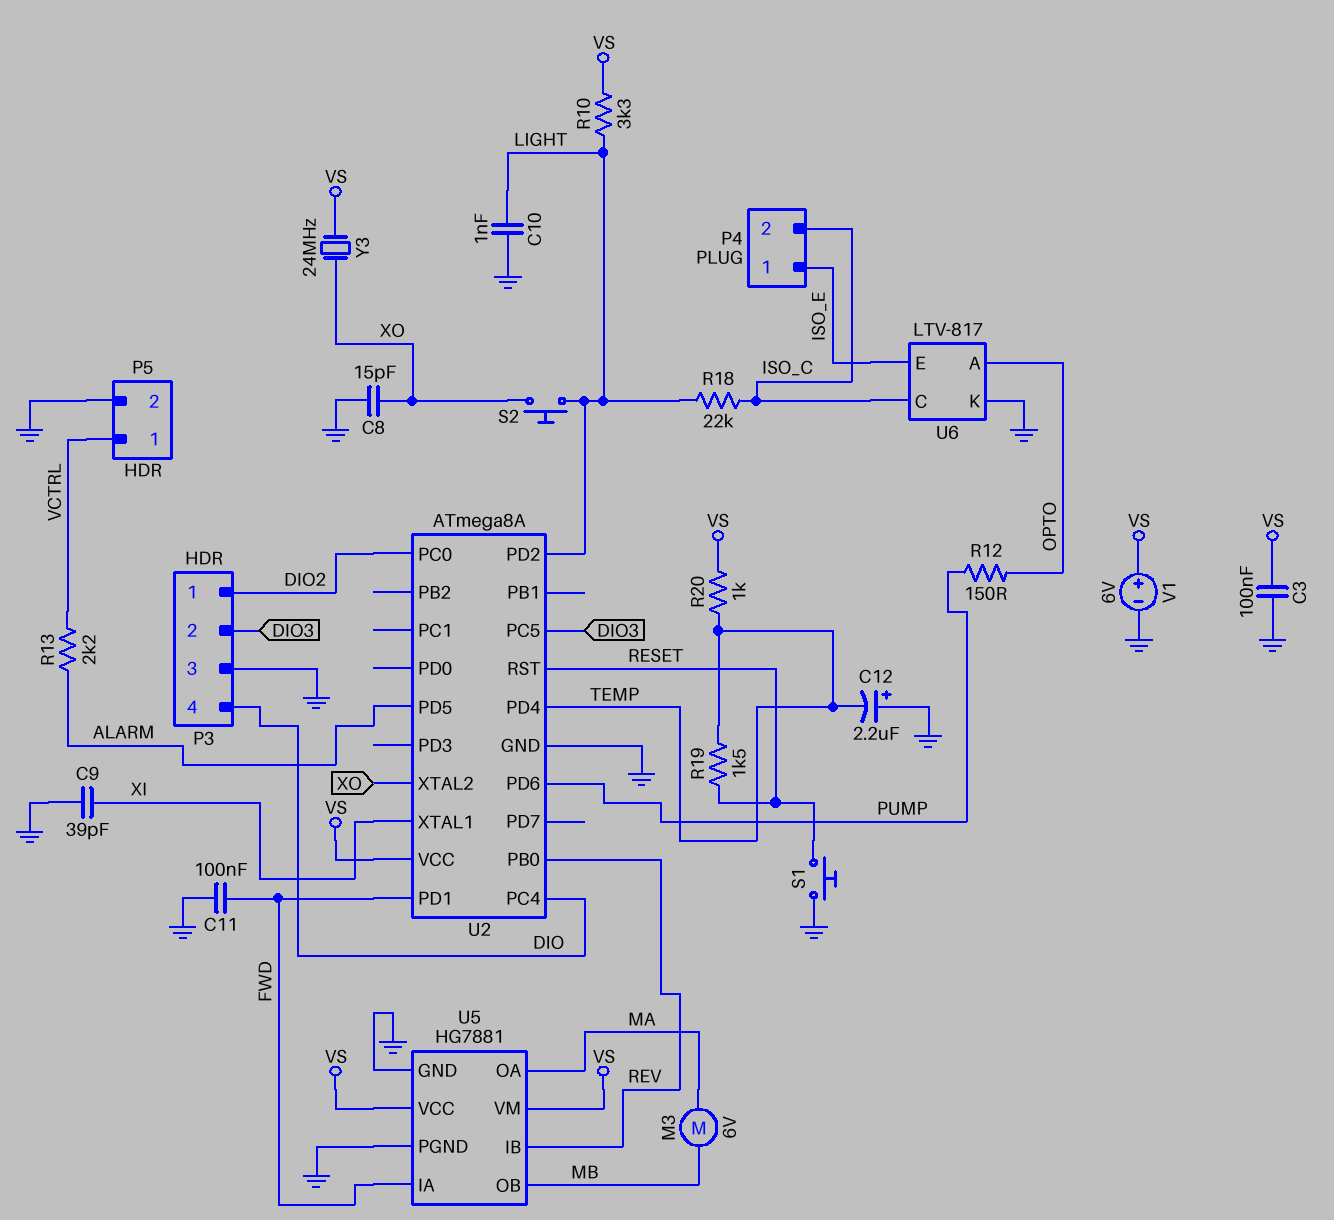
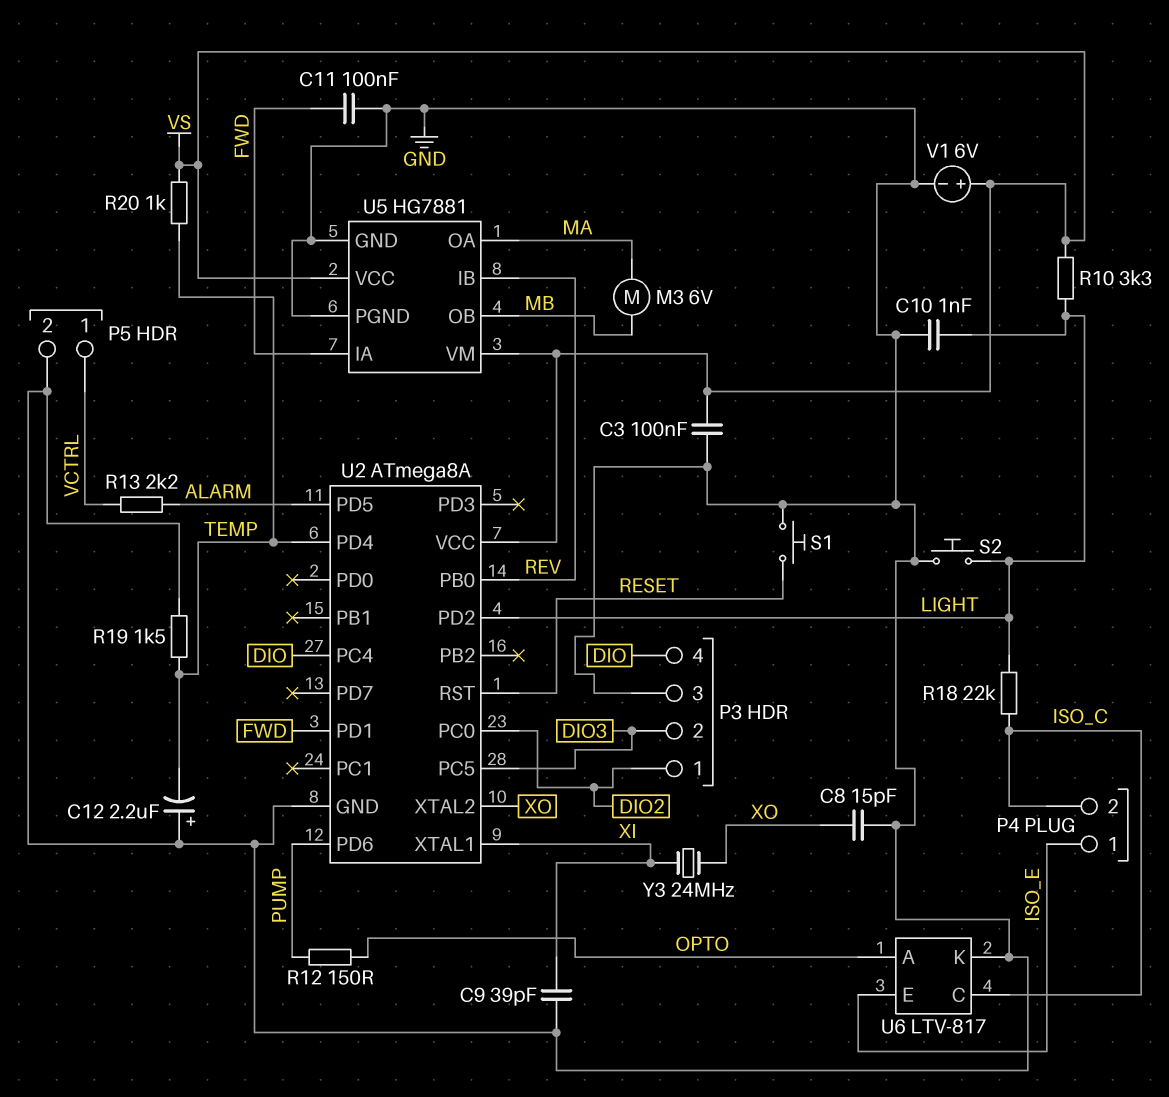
R19: 1.5k (RESET, TEMP) -> 1.5k (GND, TEMP)
S2: button (LIGHT, XO) -> button (GND, LIGHT)
Y3: 24MHz (VS, XO) -> 24MHz (XI, XO)

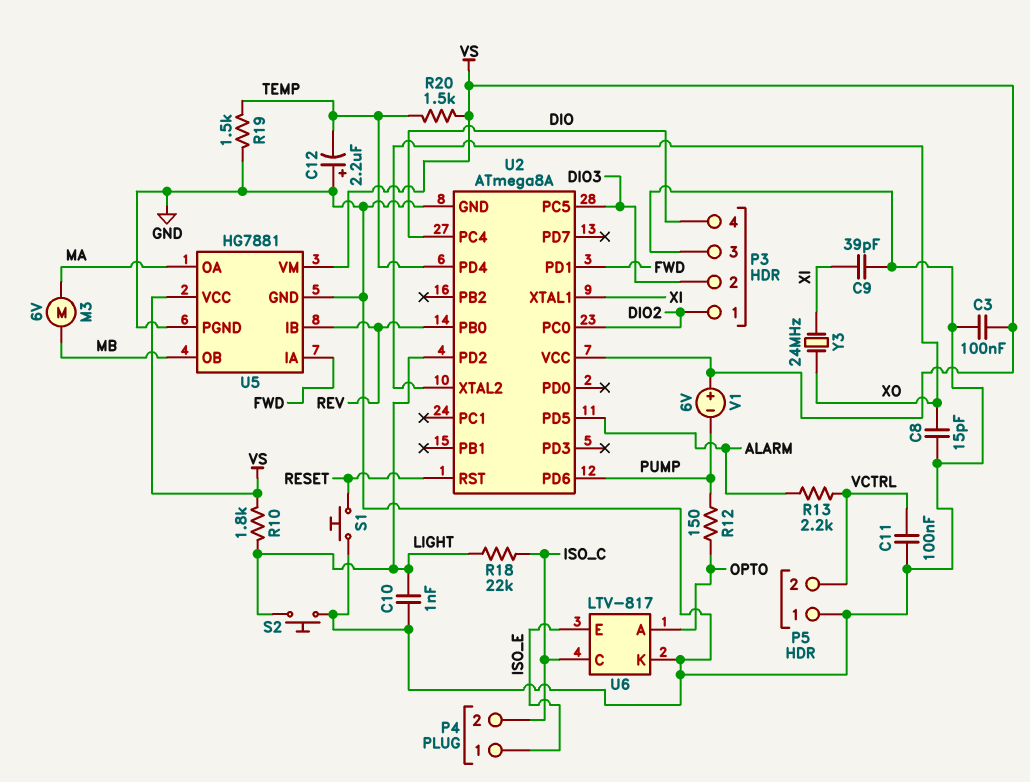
C11: 100nF (FWD, GND) -> 100nF (GND, VCTRL)
P5 pin 1: VCTRL -> GND
P5 pin 2: GND -> VCTRL
R10: 3.3k (LIGHT, VS) -> 1.8k (LIGHT, VS)
R20: 1k (TEMP, VS) -> 1.5k (TEMP, VS)
V1: 6V (plus VS, minus GND) -> 6V (plus VS, minus PUMP)

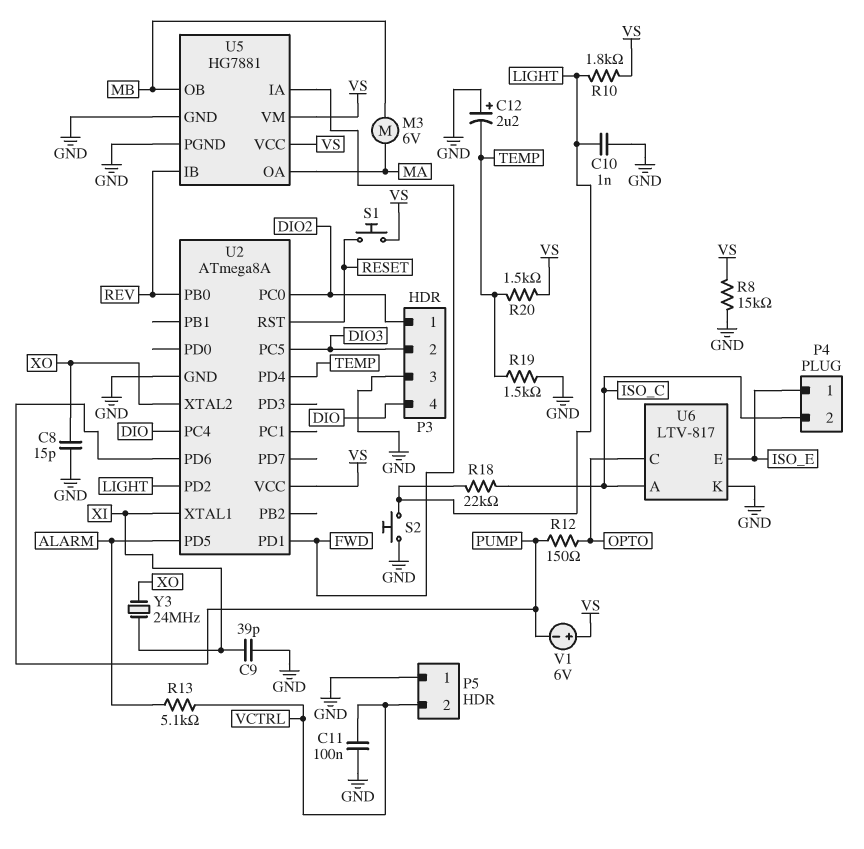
C3: 100nF (GND, VS) -> none
R8: none -> 15k (GND, VS)
R13: 2.2k (ALARM, VCTRL) -> 5.1k (ALARM, VCTRL)
S1: button (GND, RESET) -> button (RESET, VS)
U6 pin A: OPTO -> ISO_C
U6 pin C: ISO_C -> OPTO

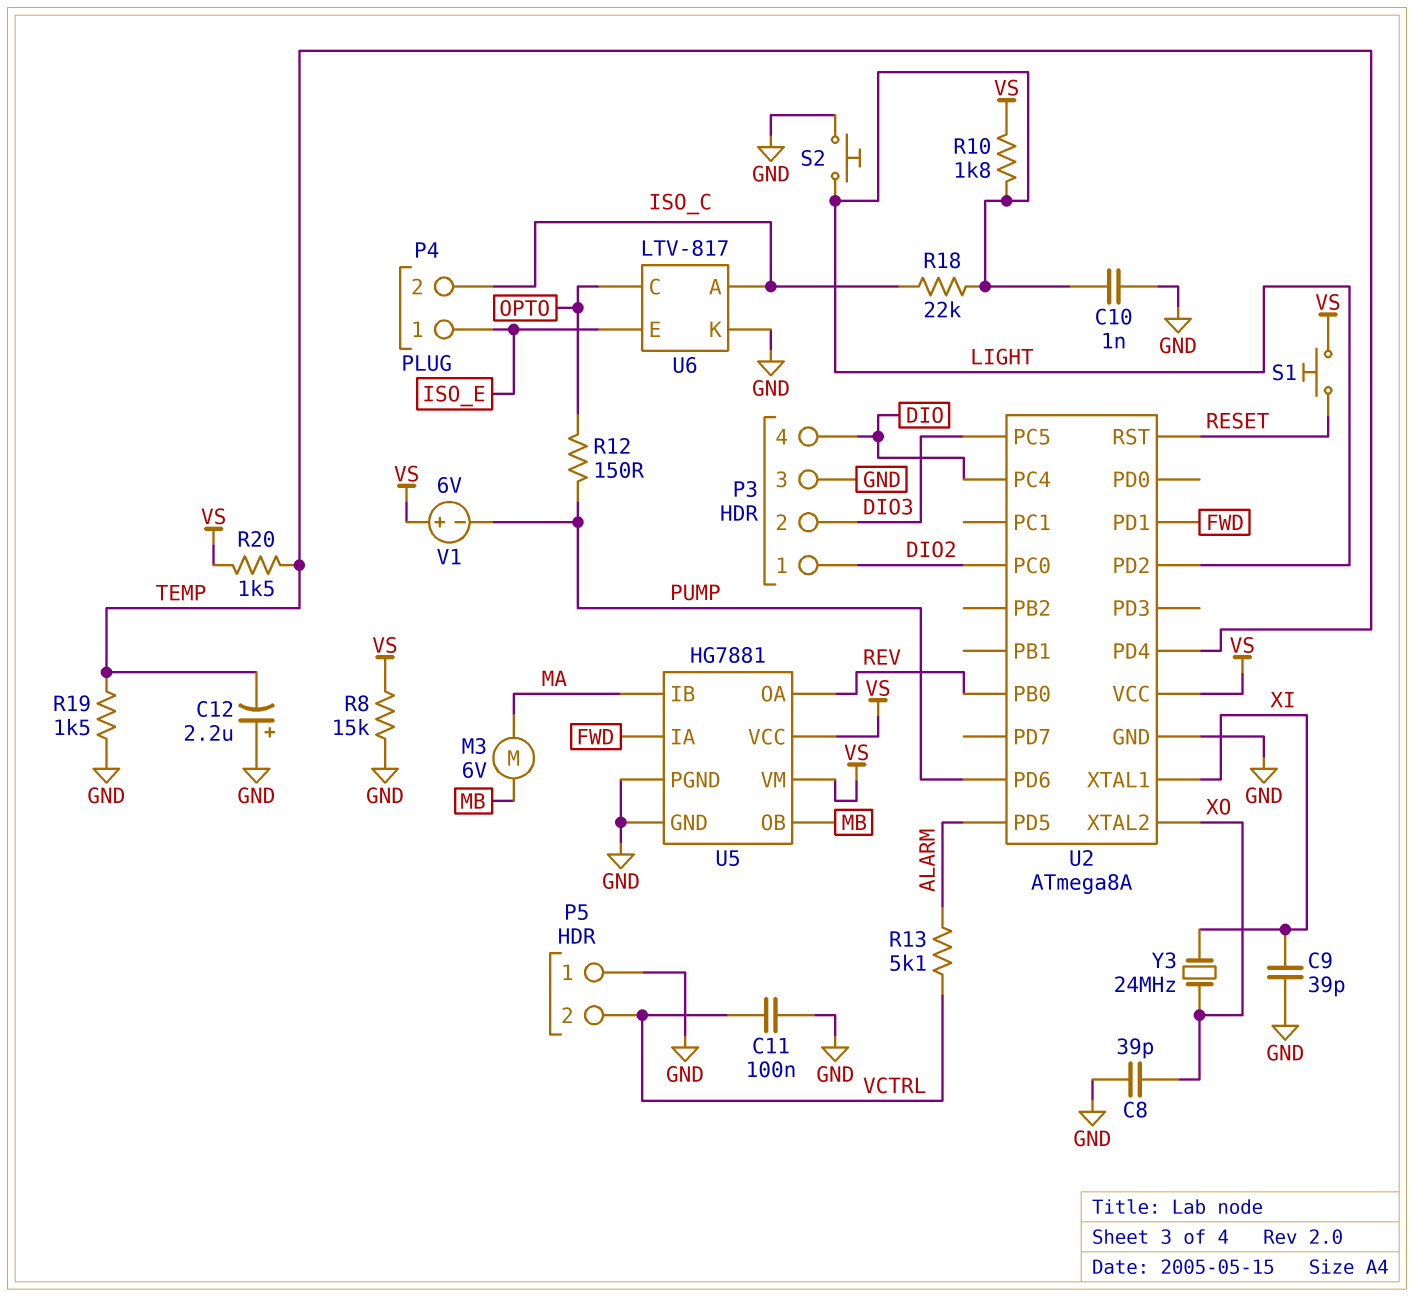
C8: 15pF (GND, XO) -> 39pF (GND, XO)
U5 pin IB: REV -> MA
U5 pin OA: MA -> REV

